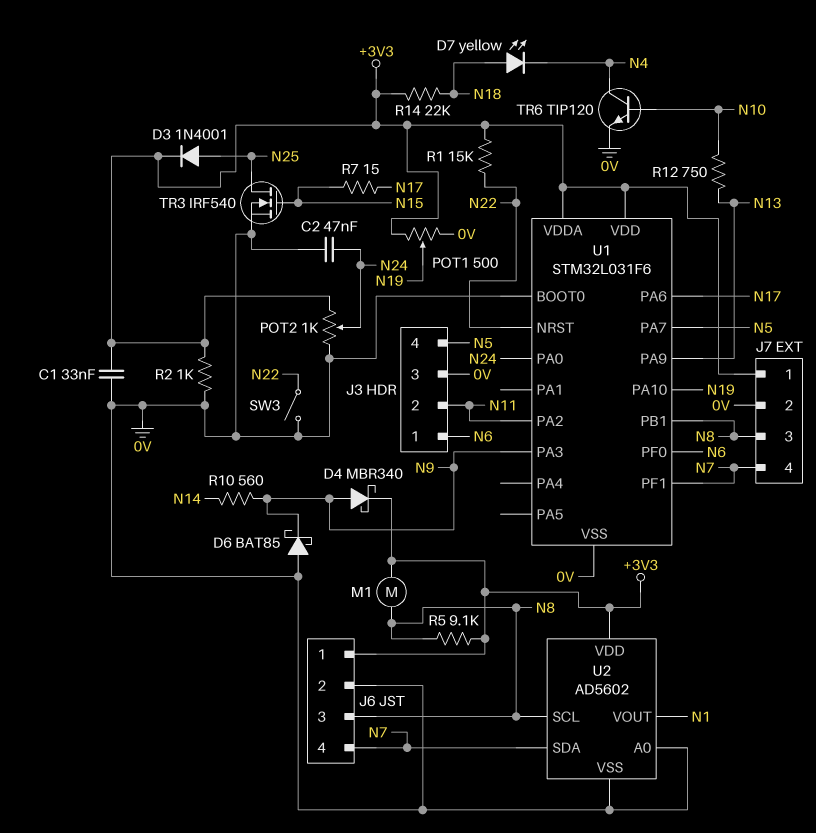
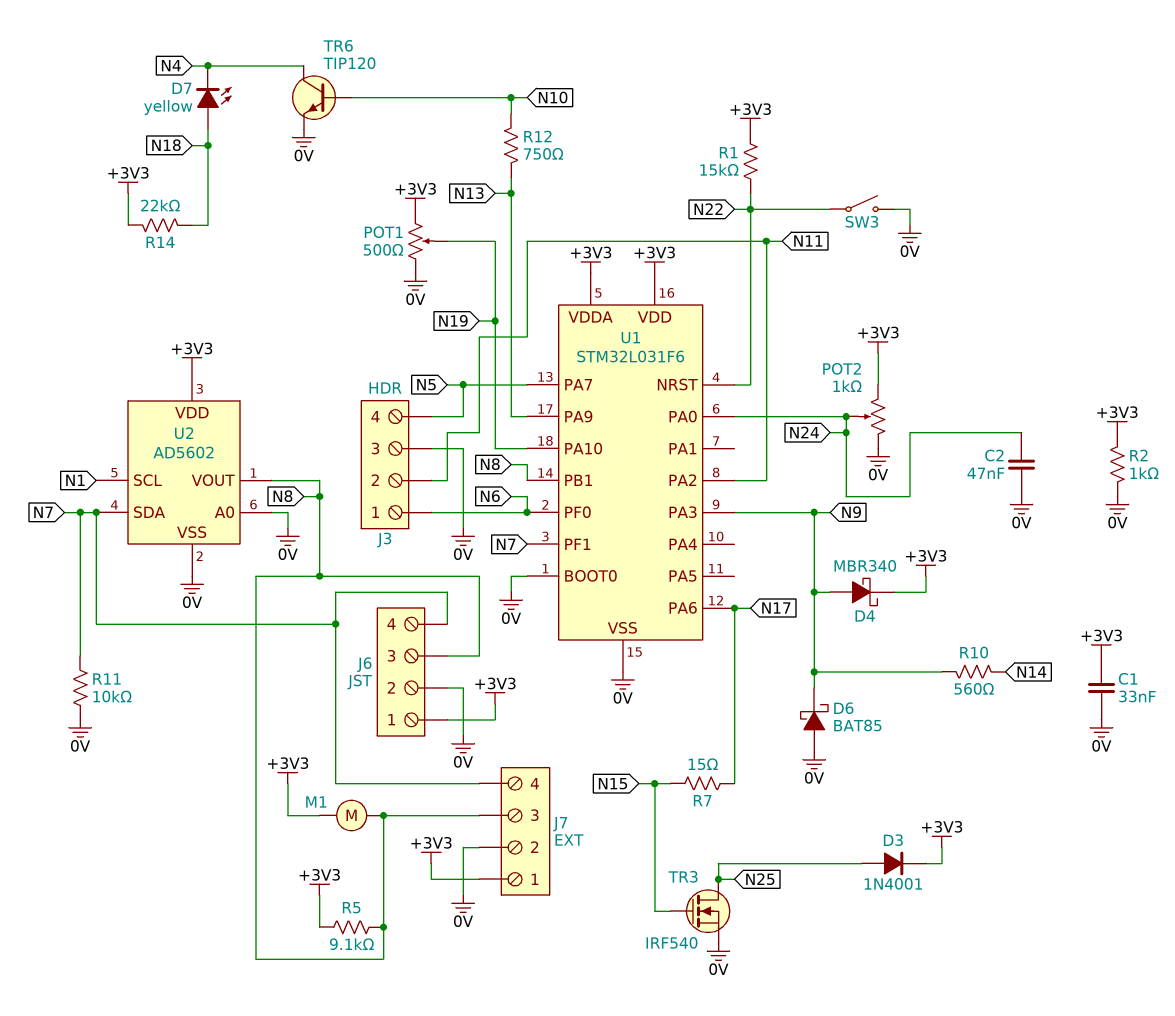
R11: none -> 10k (0V, N7)
U2 pin SCL: N8 -> N1
U2 pin VOUT: N1 -> N8

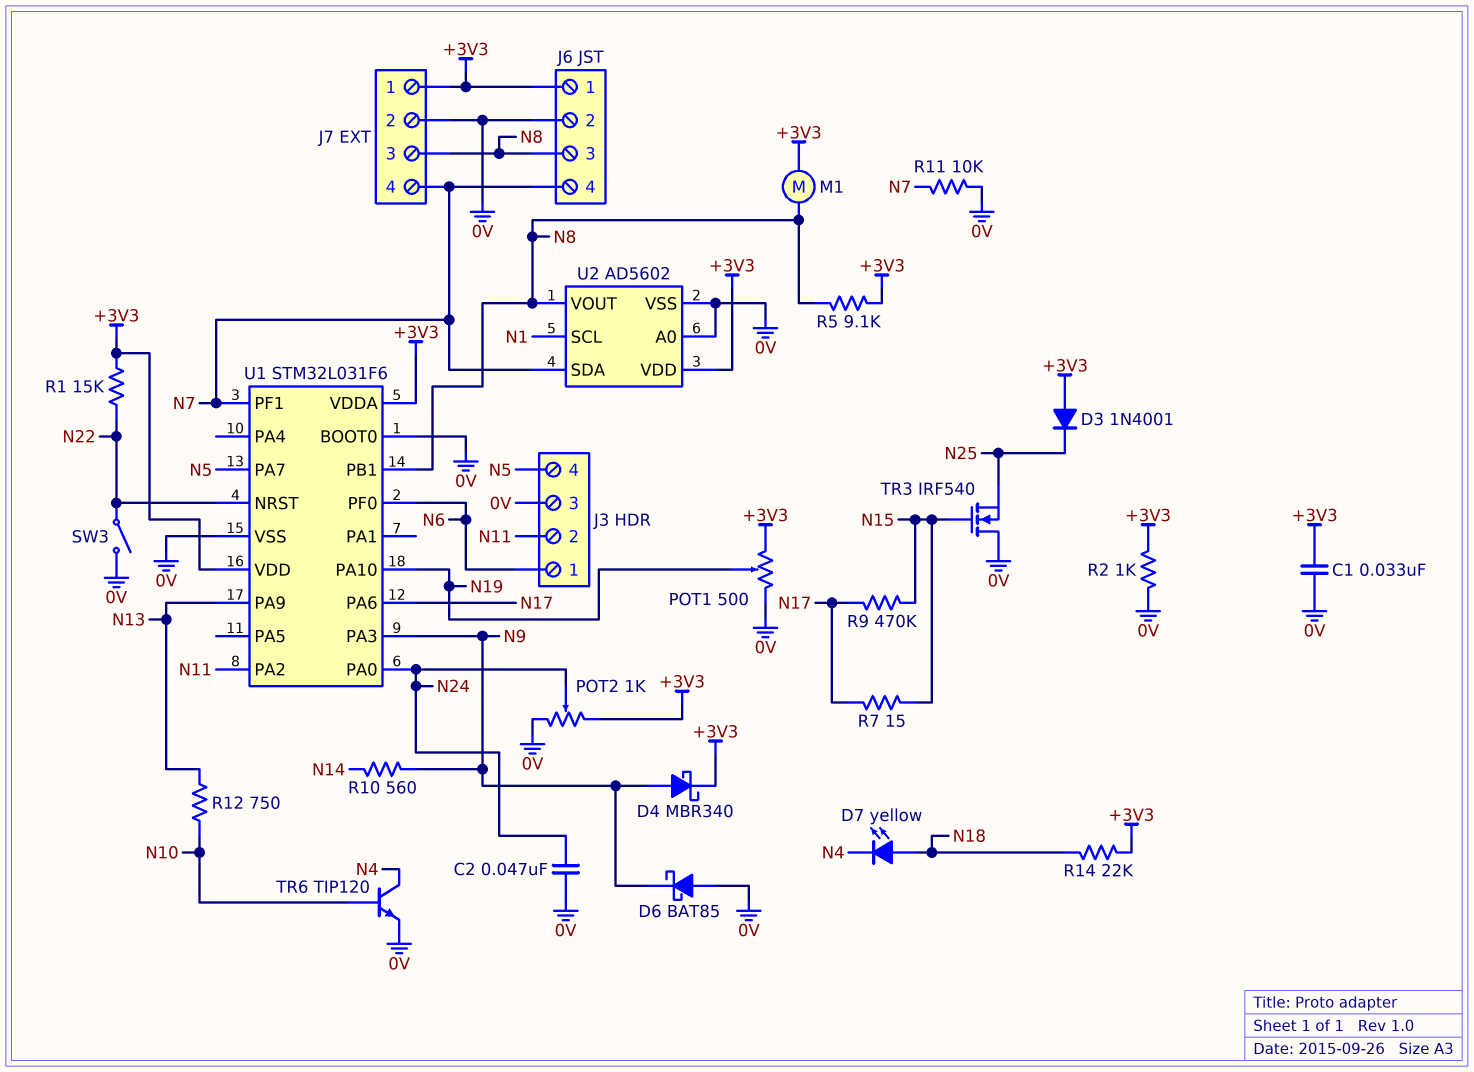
D3: diode 1N4001 (A N25, K +3V3) -> diode 1N4001 (A +3V3, K N25)
R9: none -> 470k (N15, N17)
TR3: NMOS IRF540 (G N15, D N25, S 0V) -> NMOS IRF540 (G N15, D 0V, S N25)

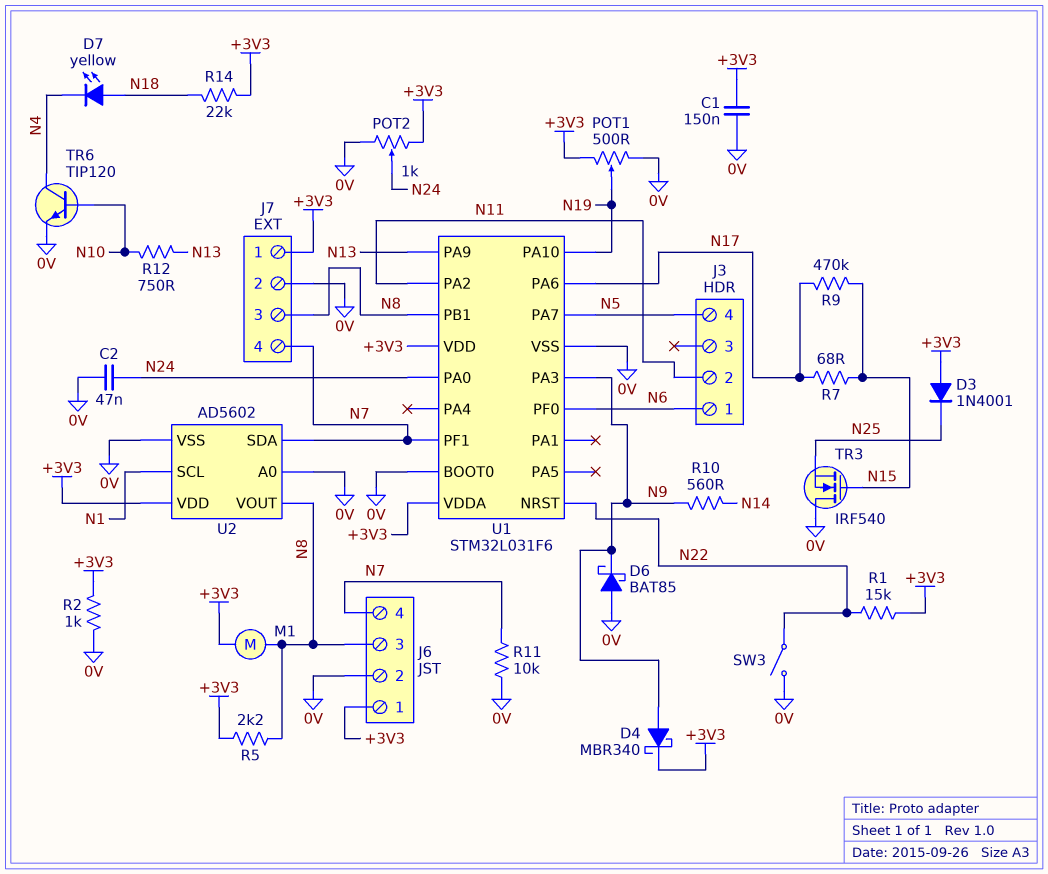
C1: 33nF (+3V3, 0V) -> 150nF (+3V3, 0V)
J3 pin 3: 0V -> none
R5: 9.1k (+3V3, N8) -> 2.2k (+3V3, N8)
R7: 15 (N15, N17) -> 68 (N15, N17)

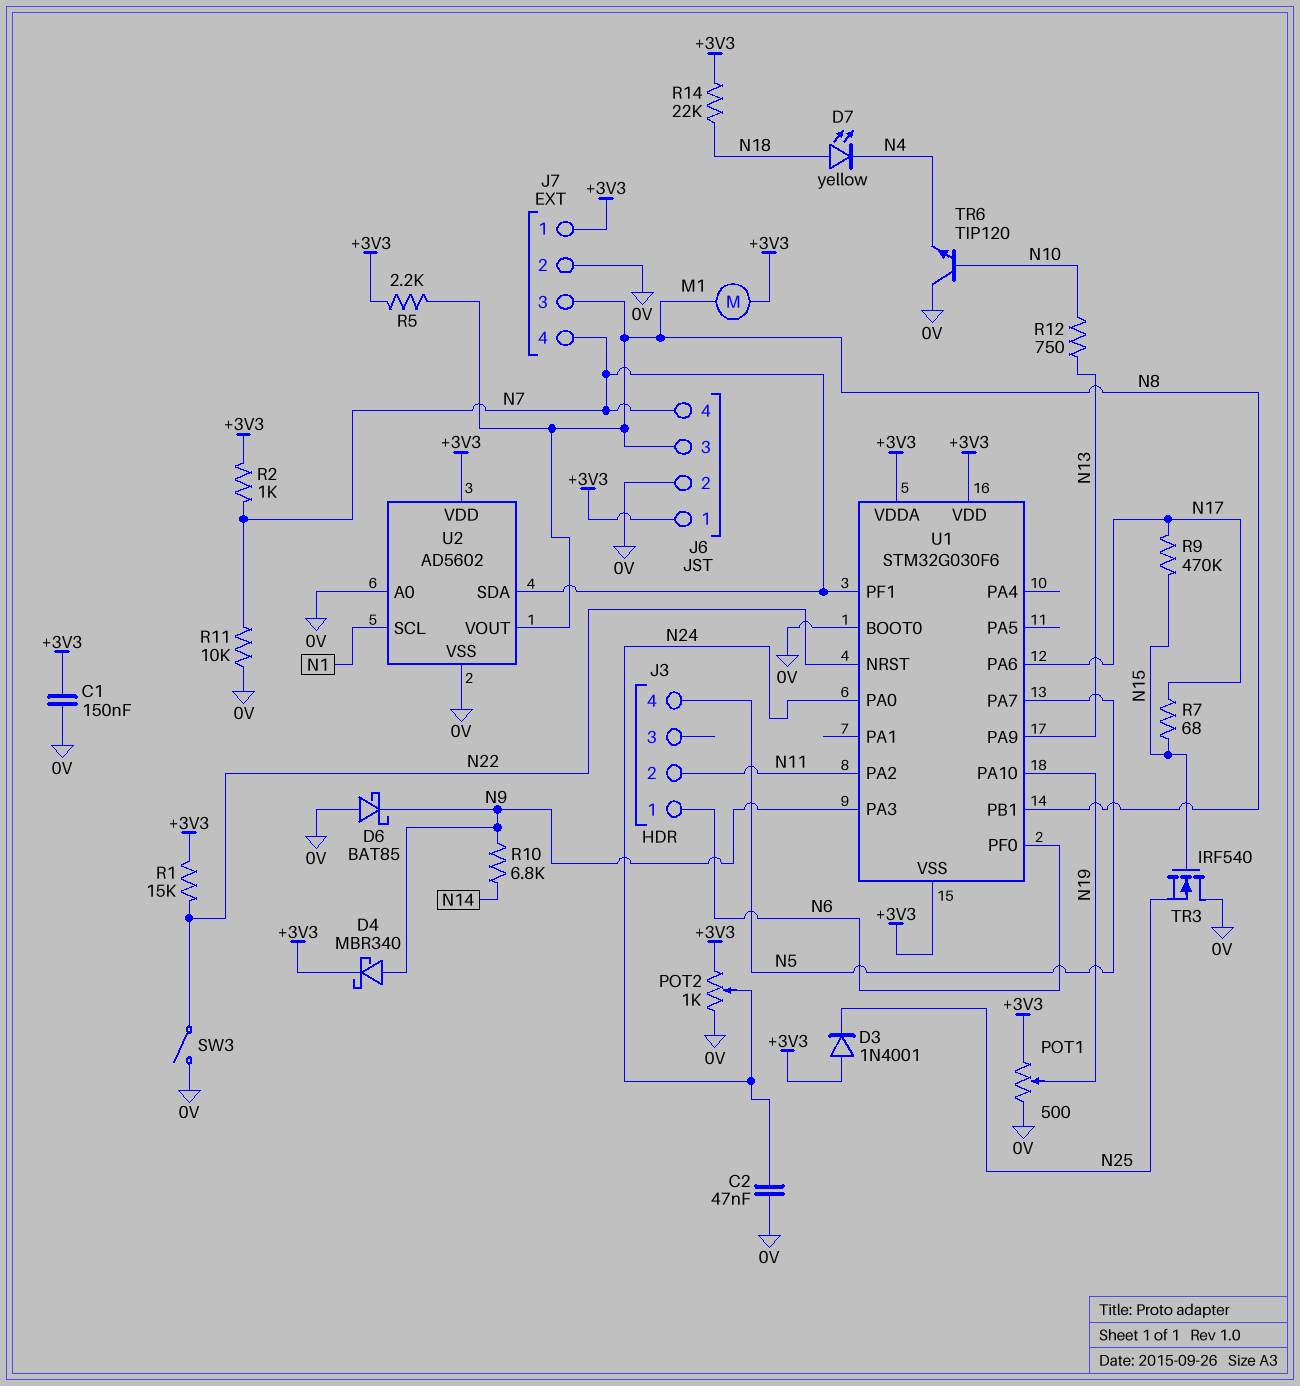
R2: 1k (+3V3, 0V) -> 1k (+3V3, N7)
R10: 560 (N9, N14) -> 6.8k (N9, N14)
TR6: NPN TIP120 (B N10, C N4, E 0V) -> NPN TIP120 (B N10, C 0V, E N4)
U1: STM32L031F6 -> STM32G030F6
U1 pin VSS: 0V -> +3V3

